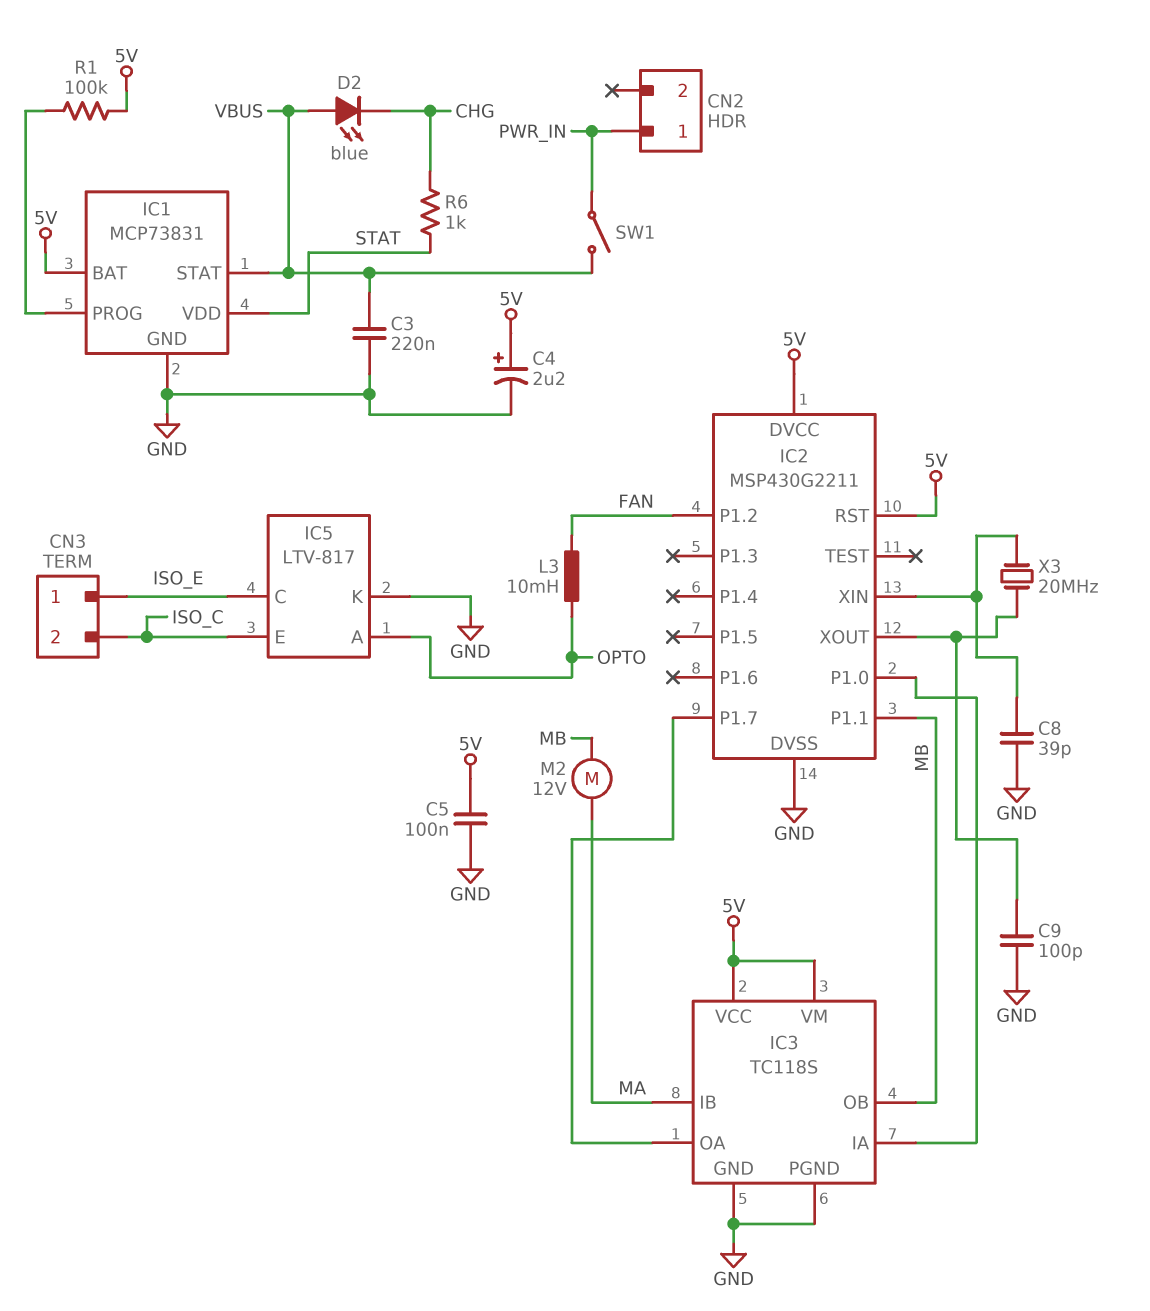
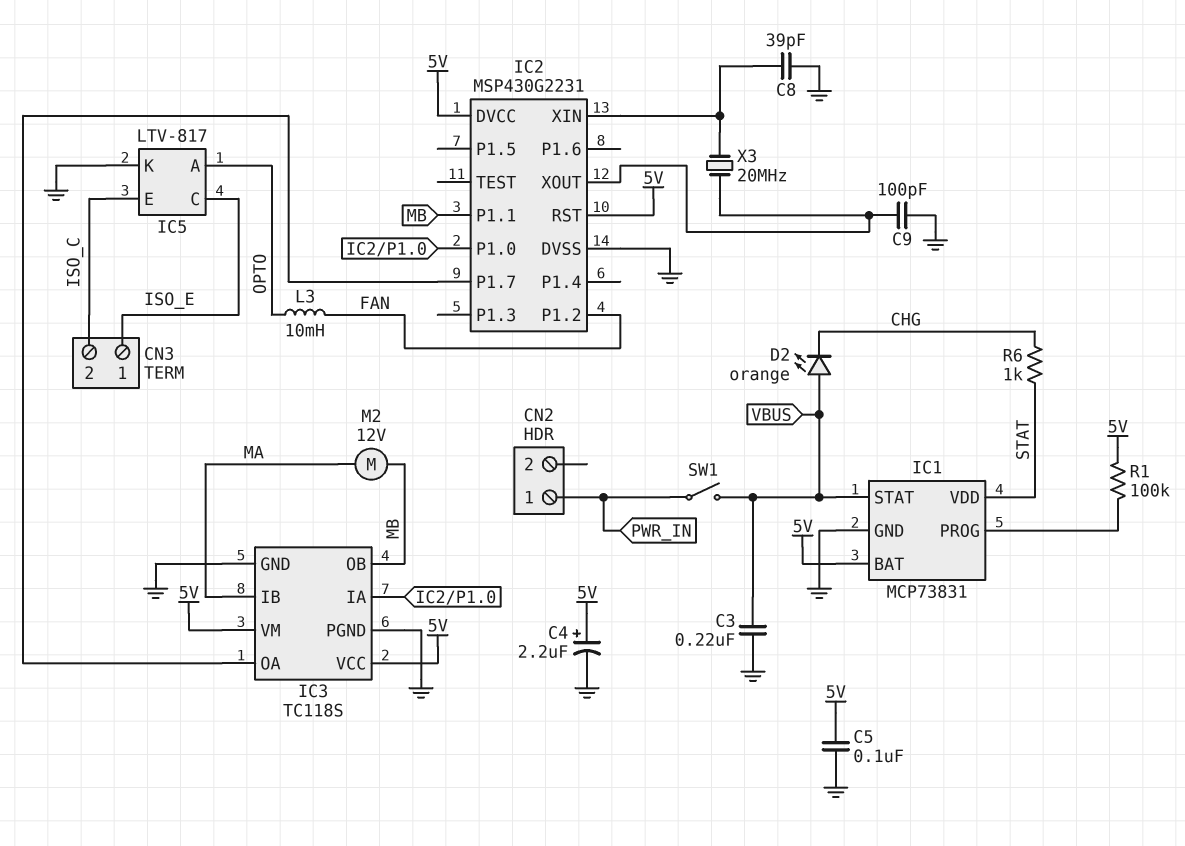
D2: LED blue (A VBUS, K CHG) -> LED orange (A VBUS, K CHG)
IC2: MSP430G2211 -> MSP430G2231

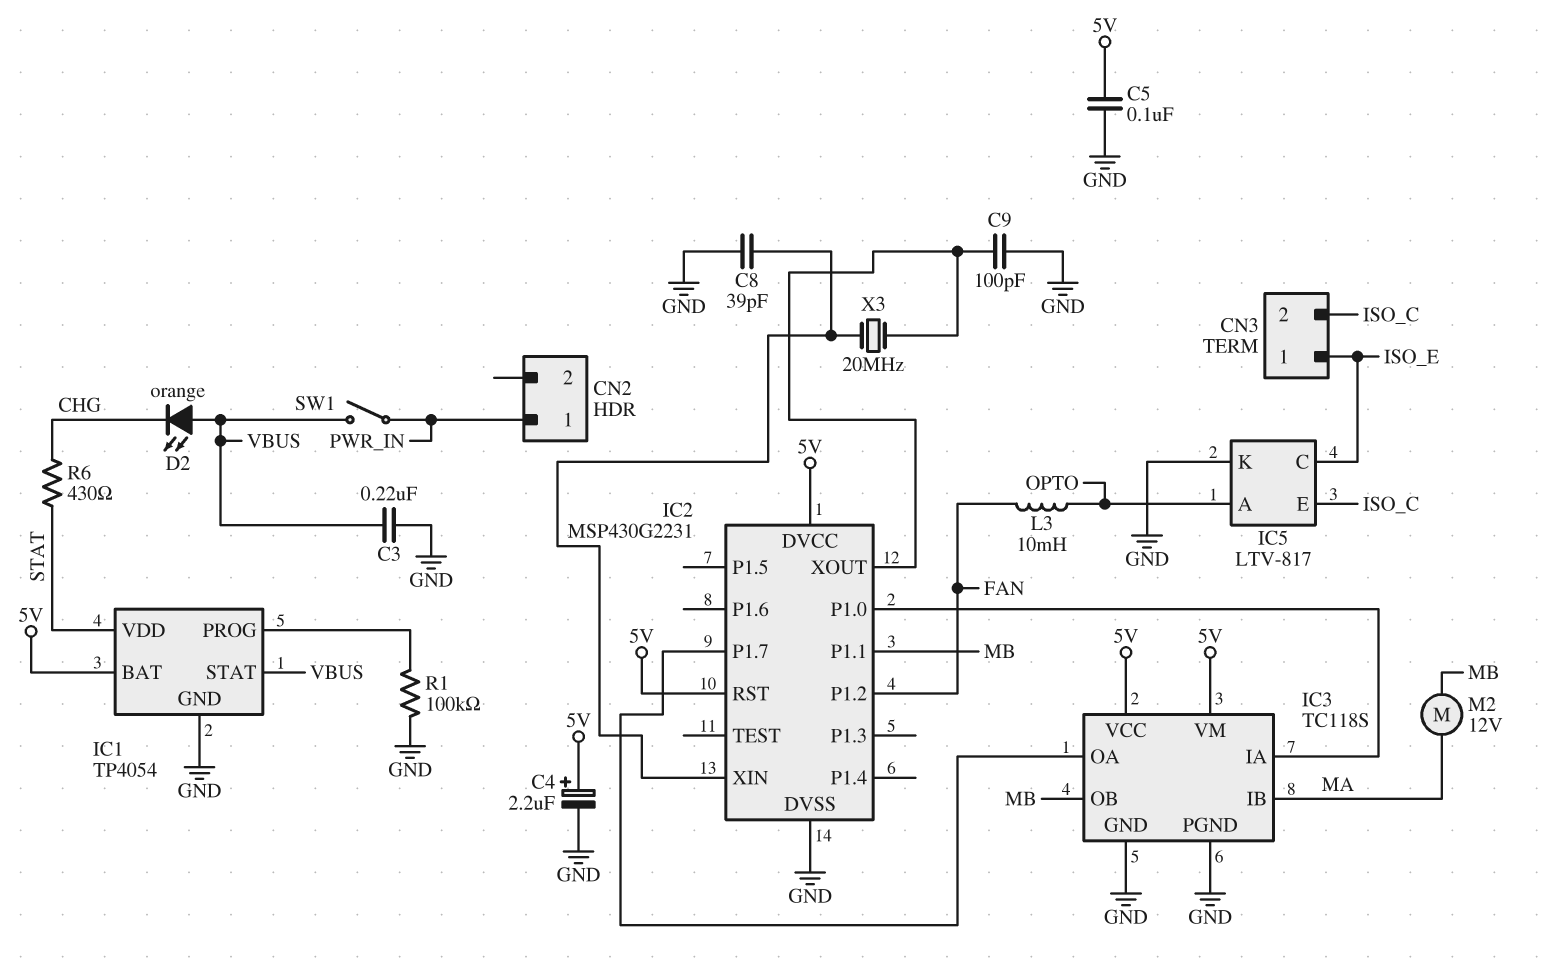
IC1: MCP73831 -> TP4054
R1: 100k (5V, IC1/PROG) -> 100k (GND, IC1/PROG)
R6: 1k (CHG, STAT) -> 430 (CHG, STAT)

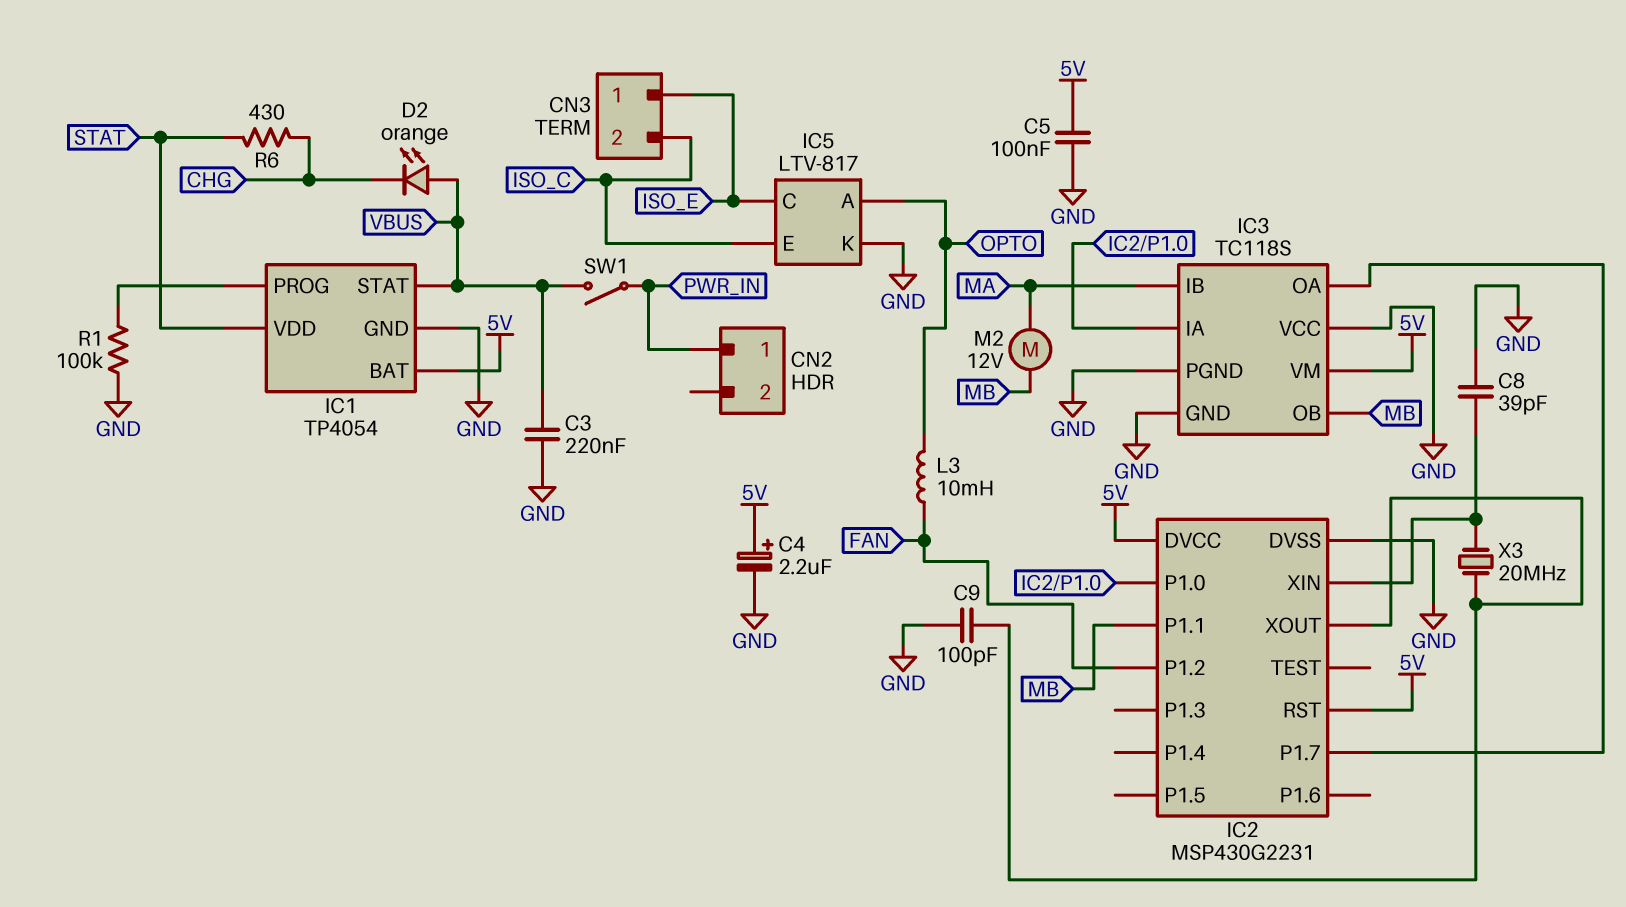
IC3 pin VCC: 5V -> GND

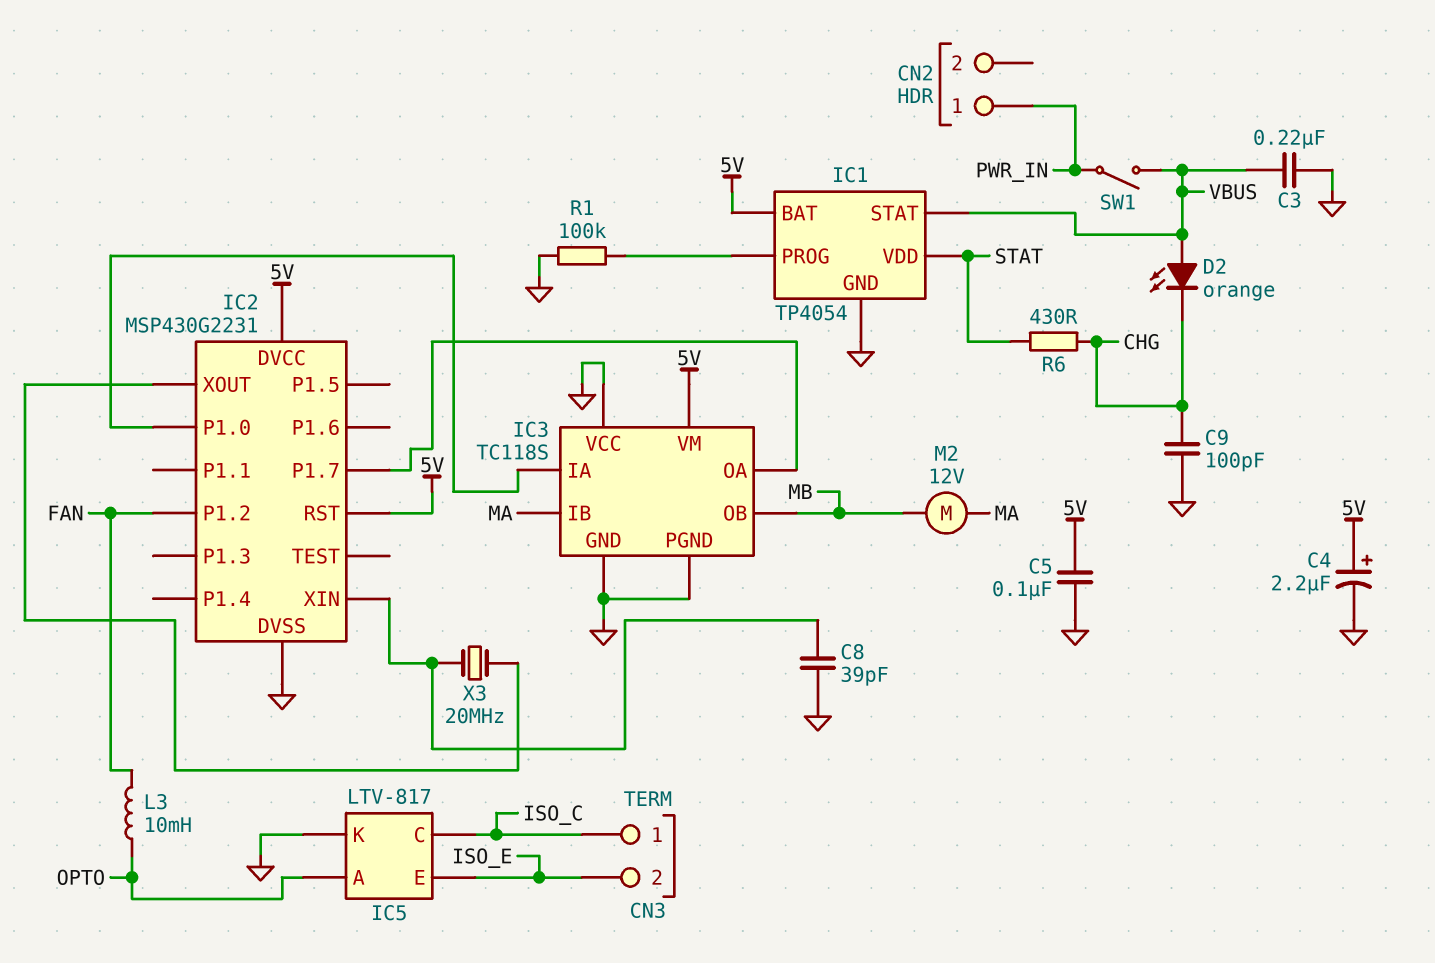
C9: 100pF (GND, IC2/XOUT) -> 100pF (CHG, GND)
CN3 pin 1: ISO_E -> ISO_C
CN3 pin 2: ISO_C -> ISO_E
IC2 pin P1.1: MB -> none
IC5 pin C: ISO_E -> ISO_C
IC5 pin E: ISO_C -> ISO_E

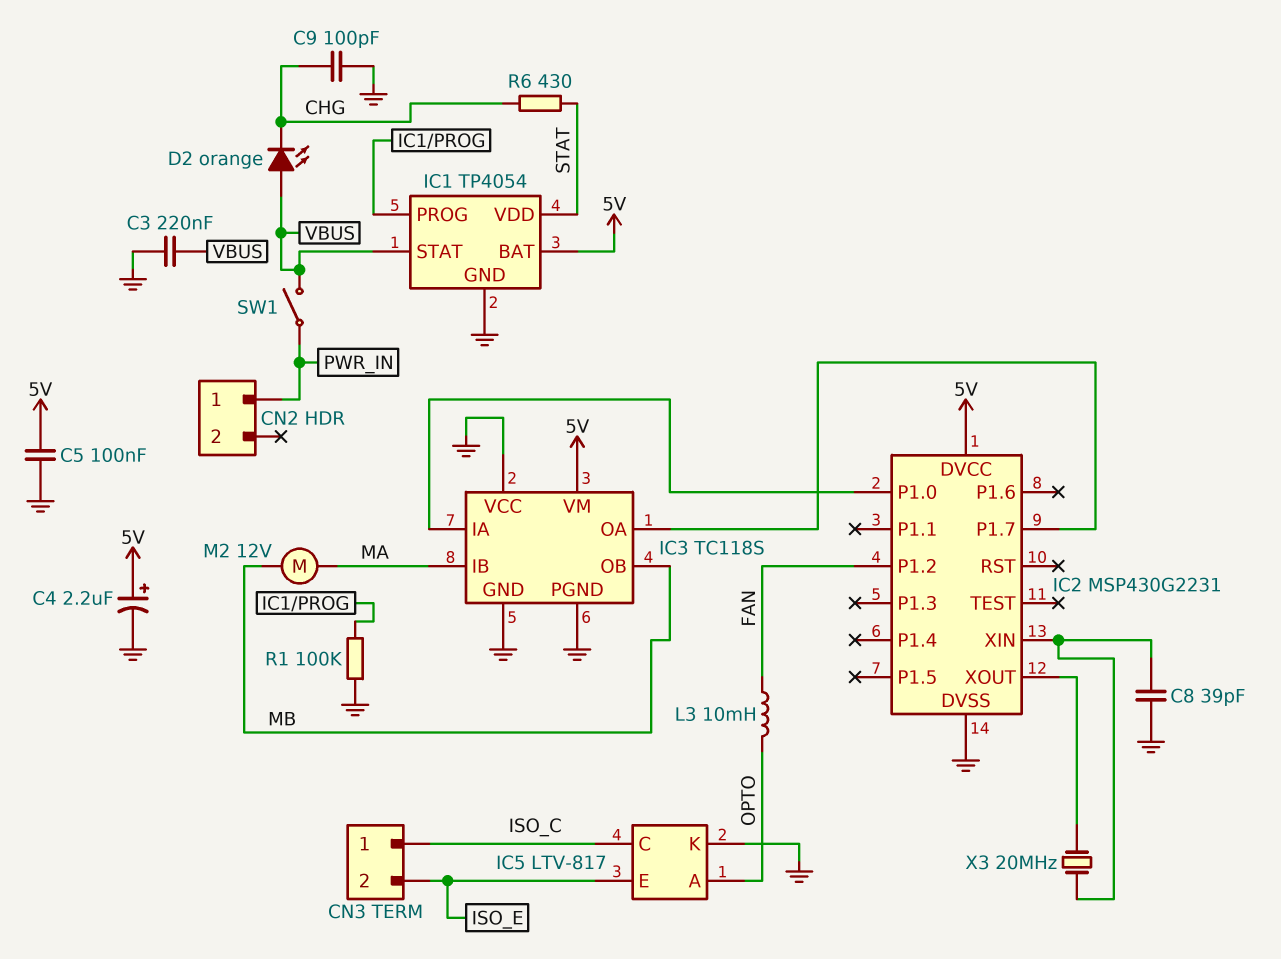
IC2 pin RST: 5V -> none

